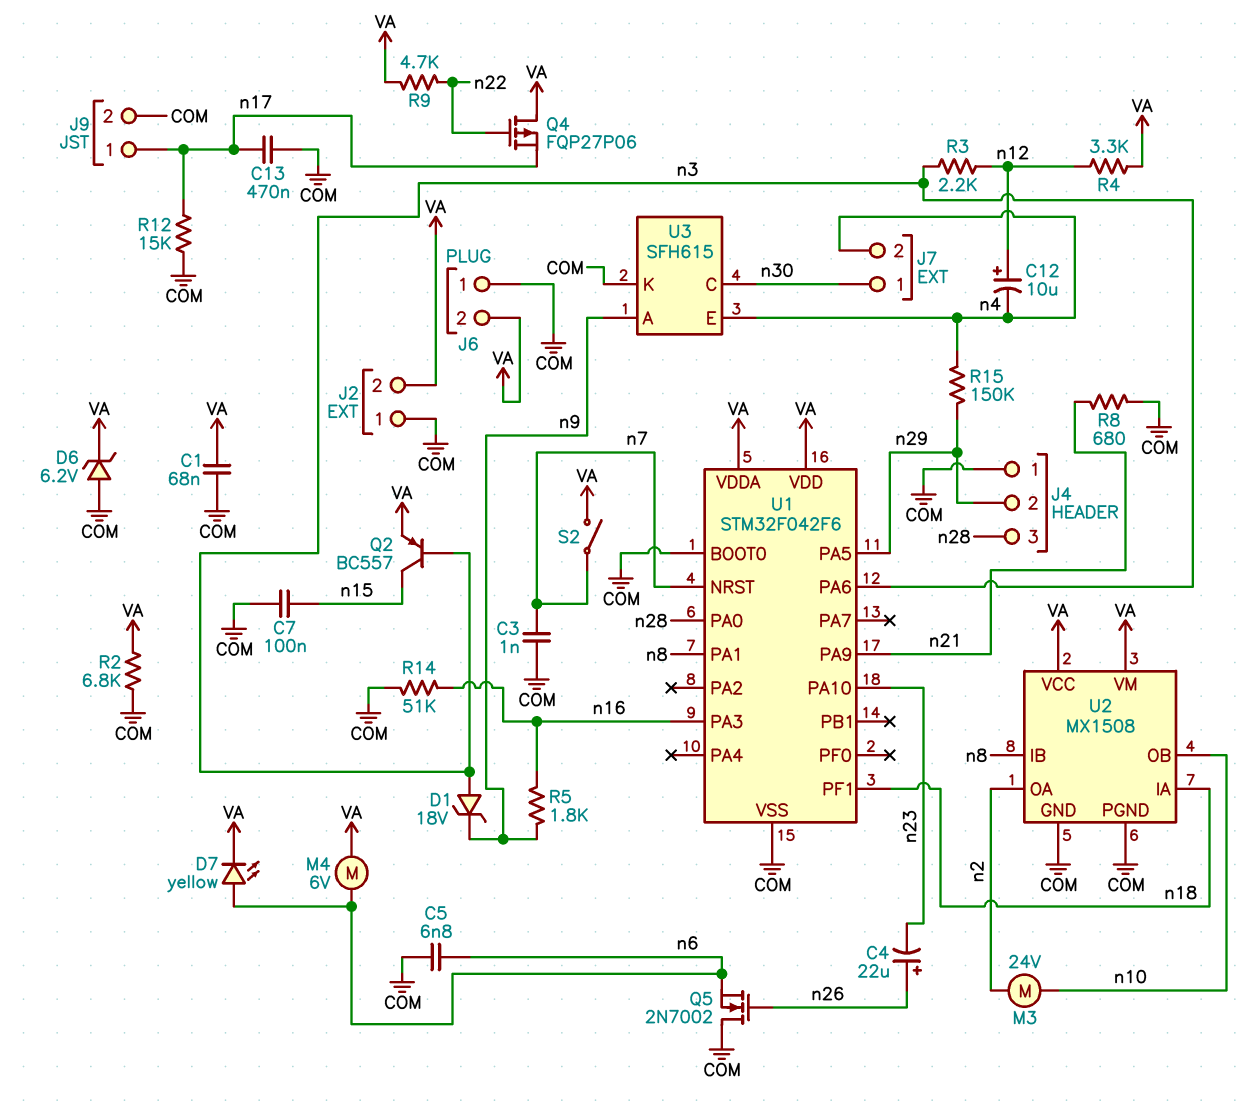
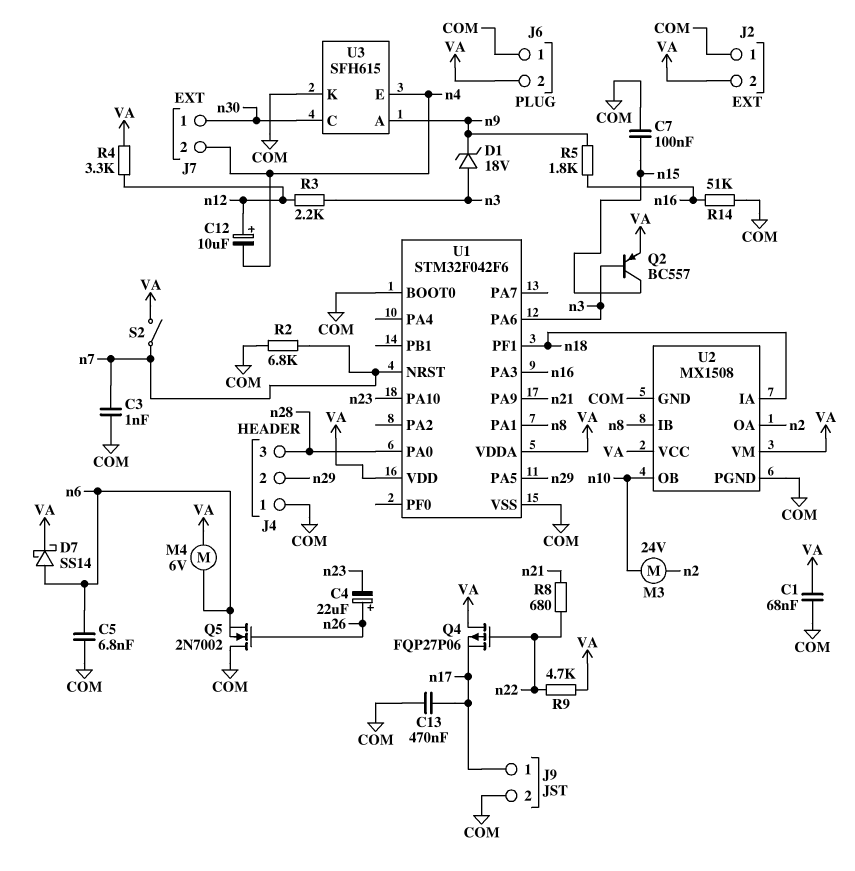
D6: zener 6.2V (A COM, K VA) -> none
D7: LED yellow (A n6, K VA) -> schottky SS14 (A n6, K VA)
R2: 6.8k (COM, VA) -> 6.8k (COM, n7)
R8: 680 (COM, n21) -> 680 (n21, n22)
R12: 15k (COM, n17) -> none
R15: 150k (n4, n29) -> none

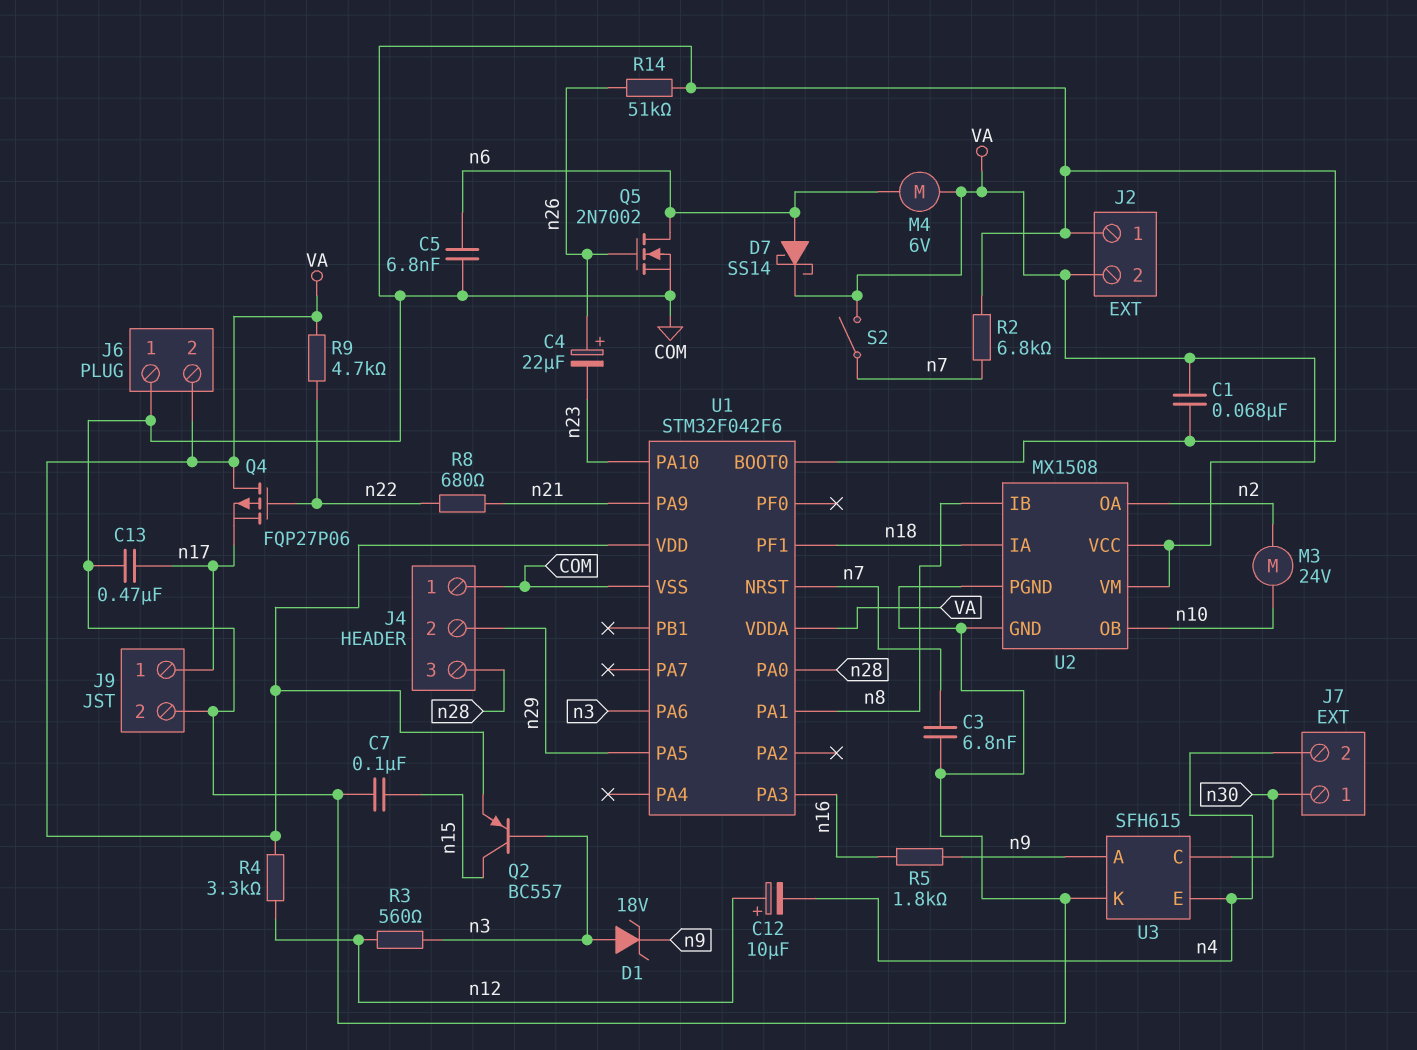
C3: 1nF (COM, n7) -> 6.8nF (COM, n7)
Q5: NMOS 2N7002 (G n26, D COM, S n6) -> NMOS 2N7002 (G n26, D n6, S COM)
R3: 2.2k (n3, n12) -> 560 (n3, n12)
R14: 51k (COM, n16) -> 51k (COM, n26)

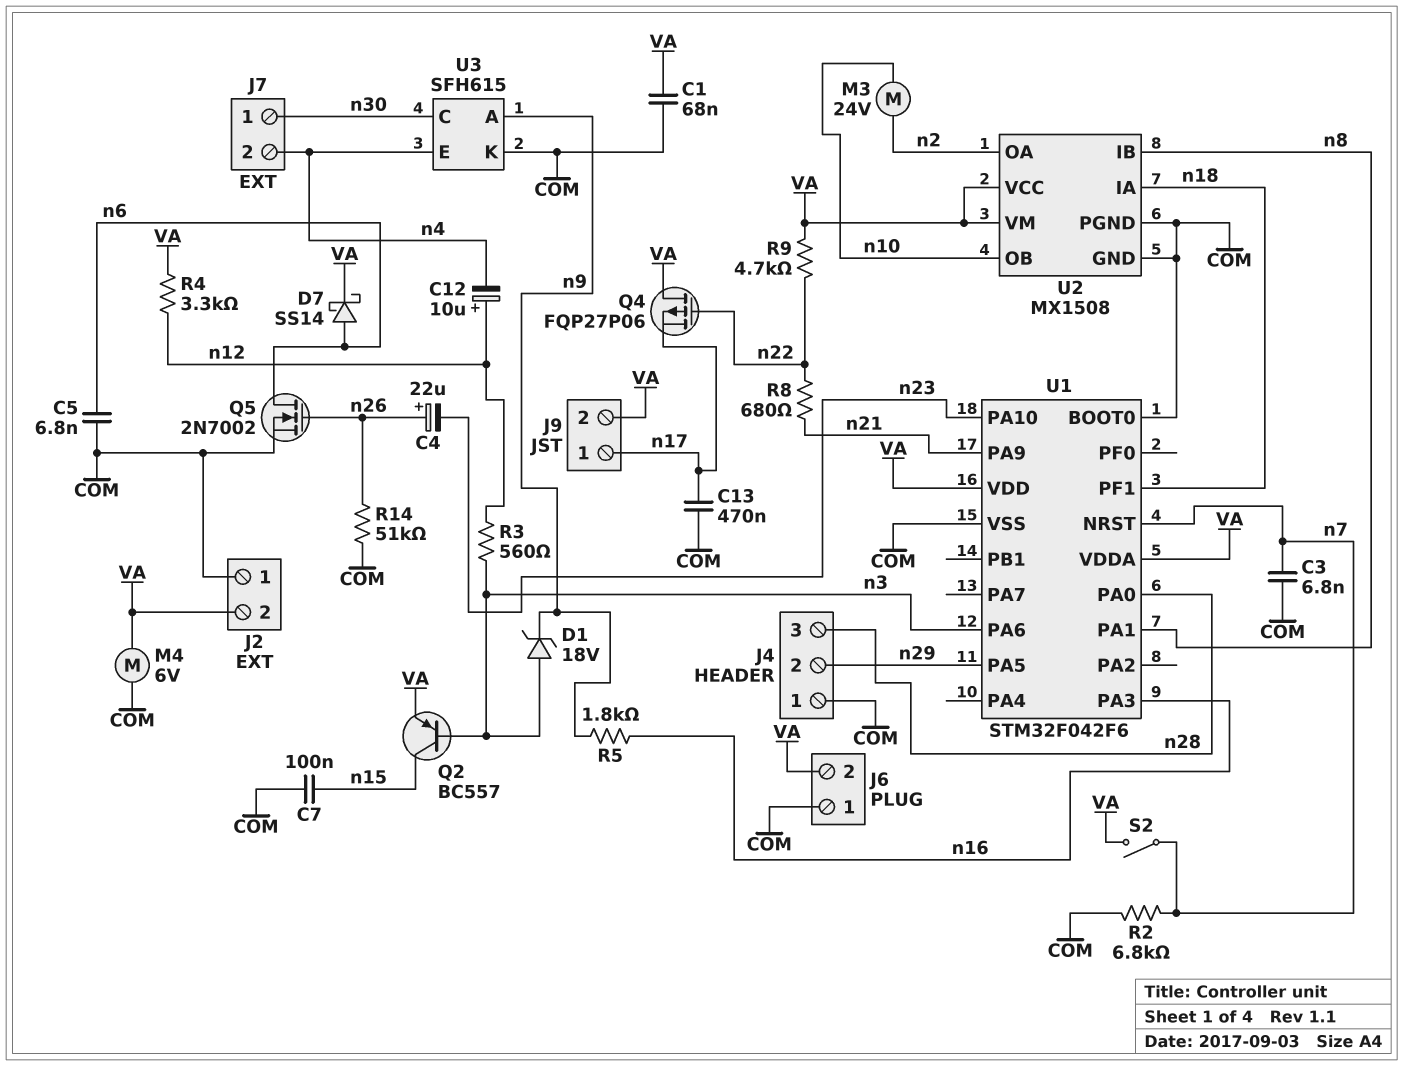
J9 pin 2: COM -> VA
M4: motor 6V (VA, n6) -> motor 6V (COM, VA)

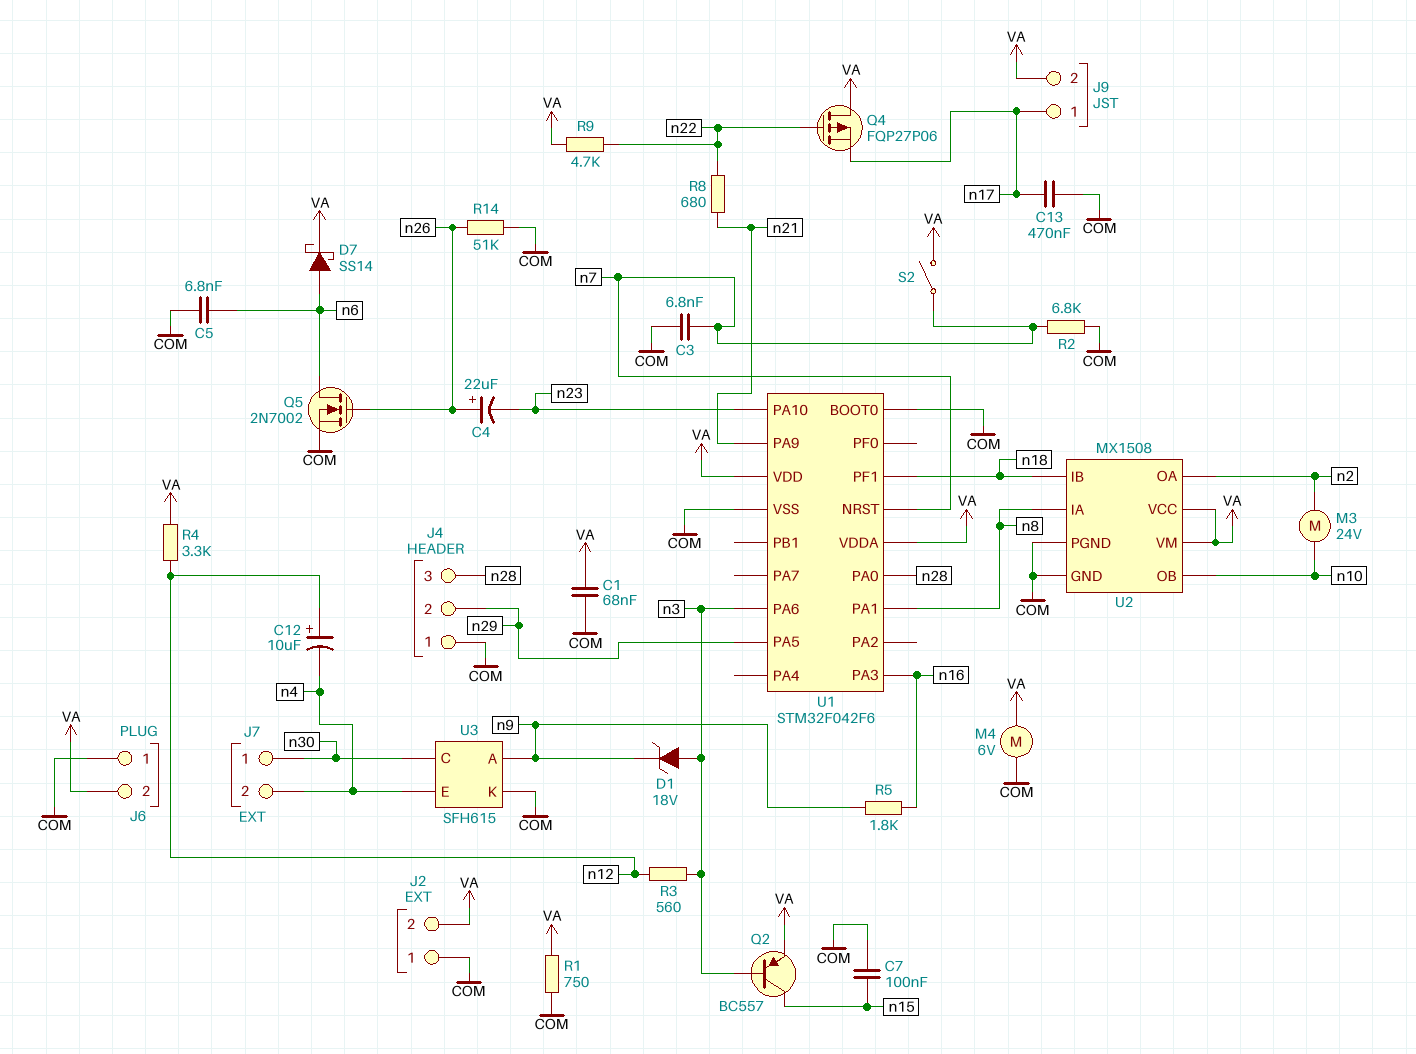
R1: none -> 750 (COM, VA)
U2 pin IA: n18 -> n8
U2 pin IB: n8 -> n18

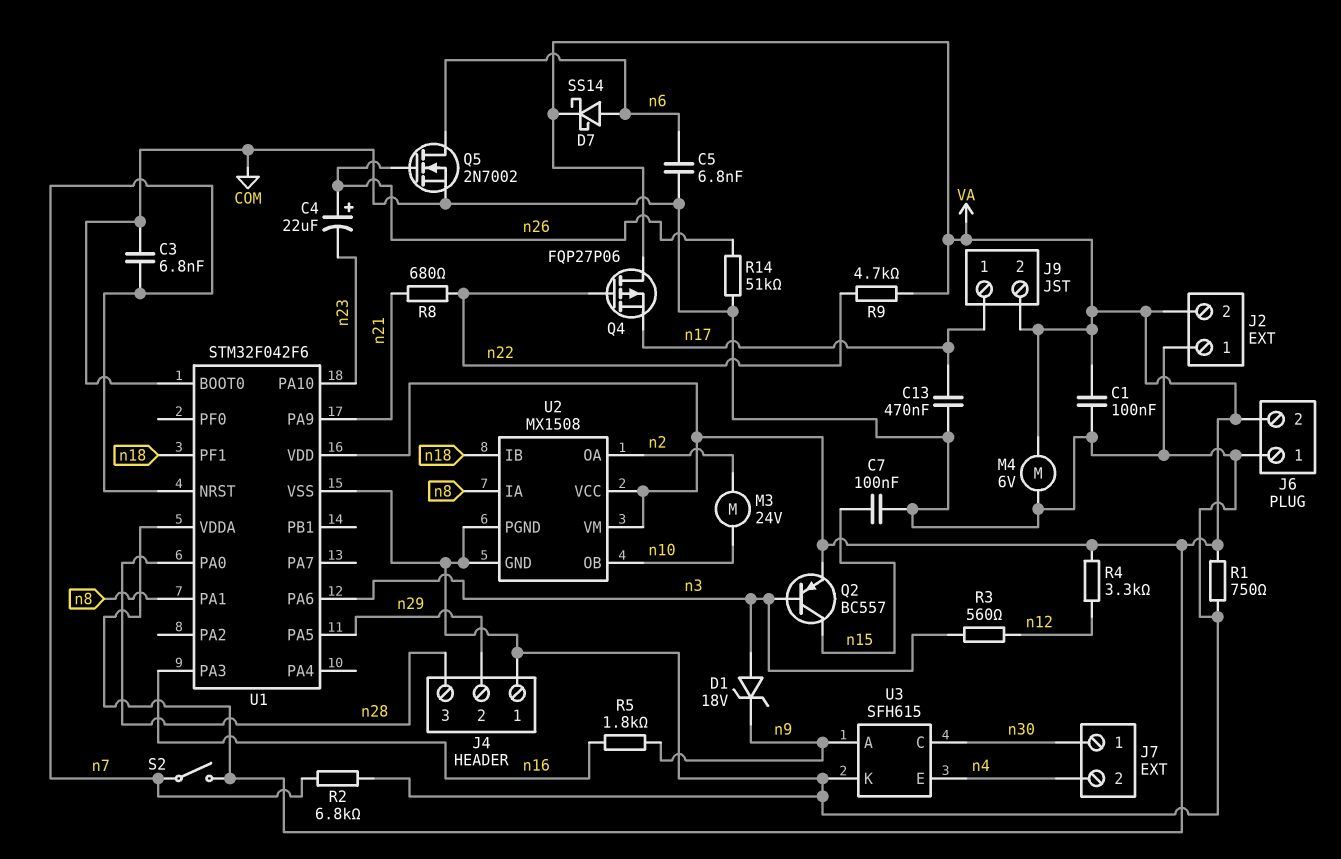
C1: 68nF (COM, VA) -> 100nF (COM, VA)
C12: 10uF (plus n12, minus n4) -> none

